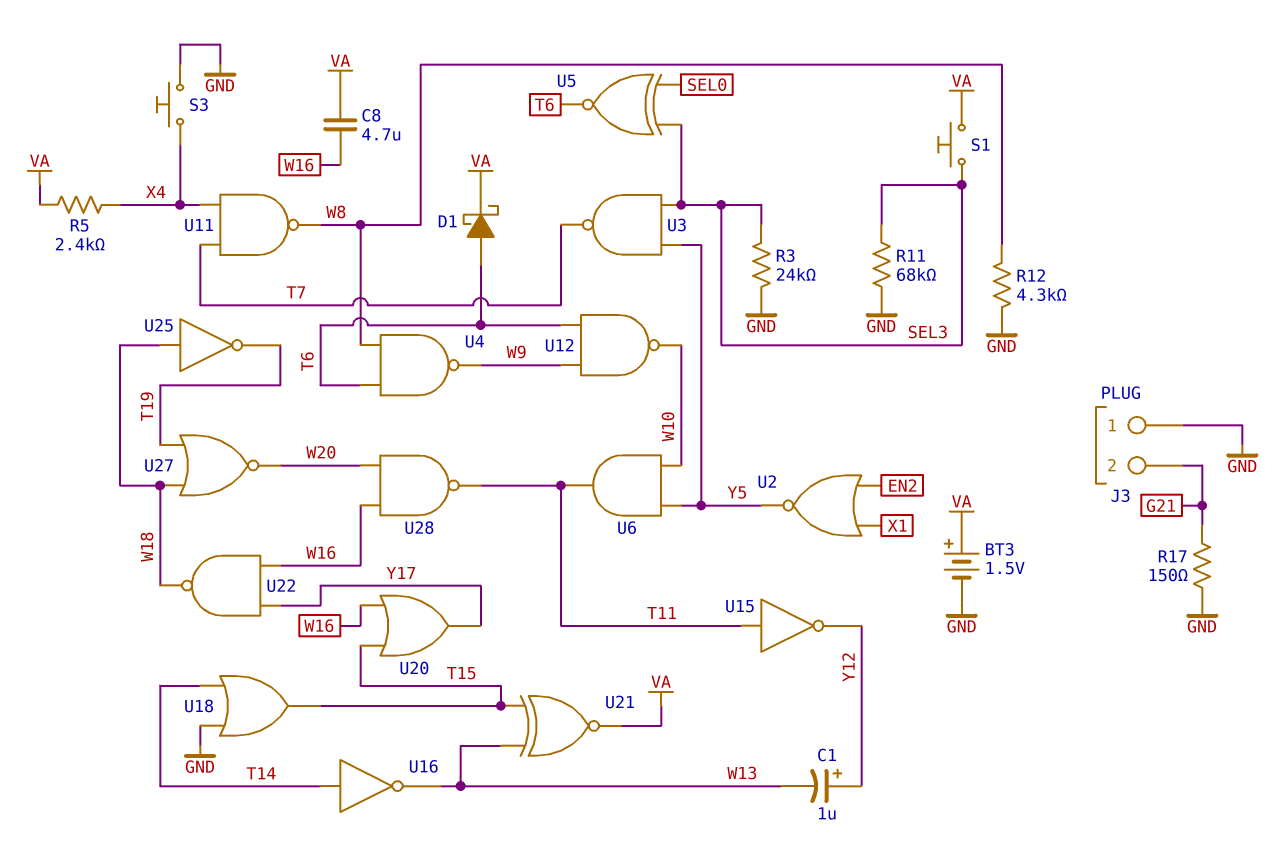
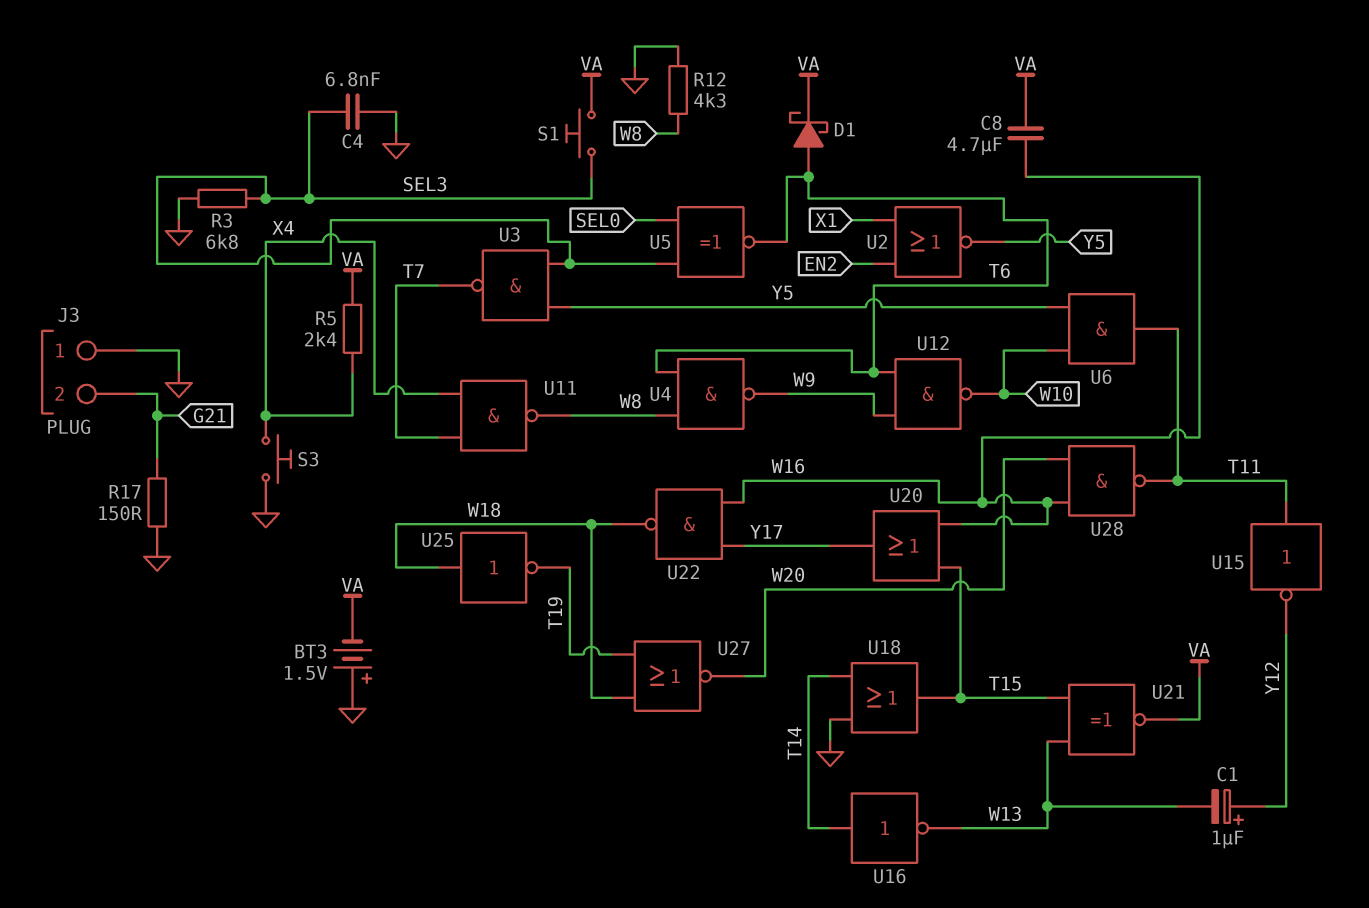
BT3: 1.5V (plus VA, minus GND) -> 1.5V (plus GND, minus VA)
C4: none -> 6.8nF (GND, SEL3)
R3: 24k (GND, SEL3) -> 6.8k (GND, SEL3)
R11: 68k (GND, SEL3) -> none

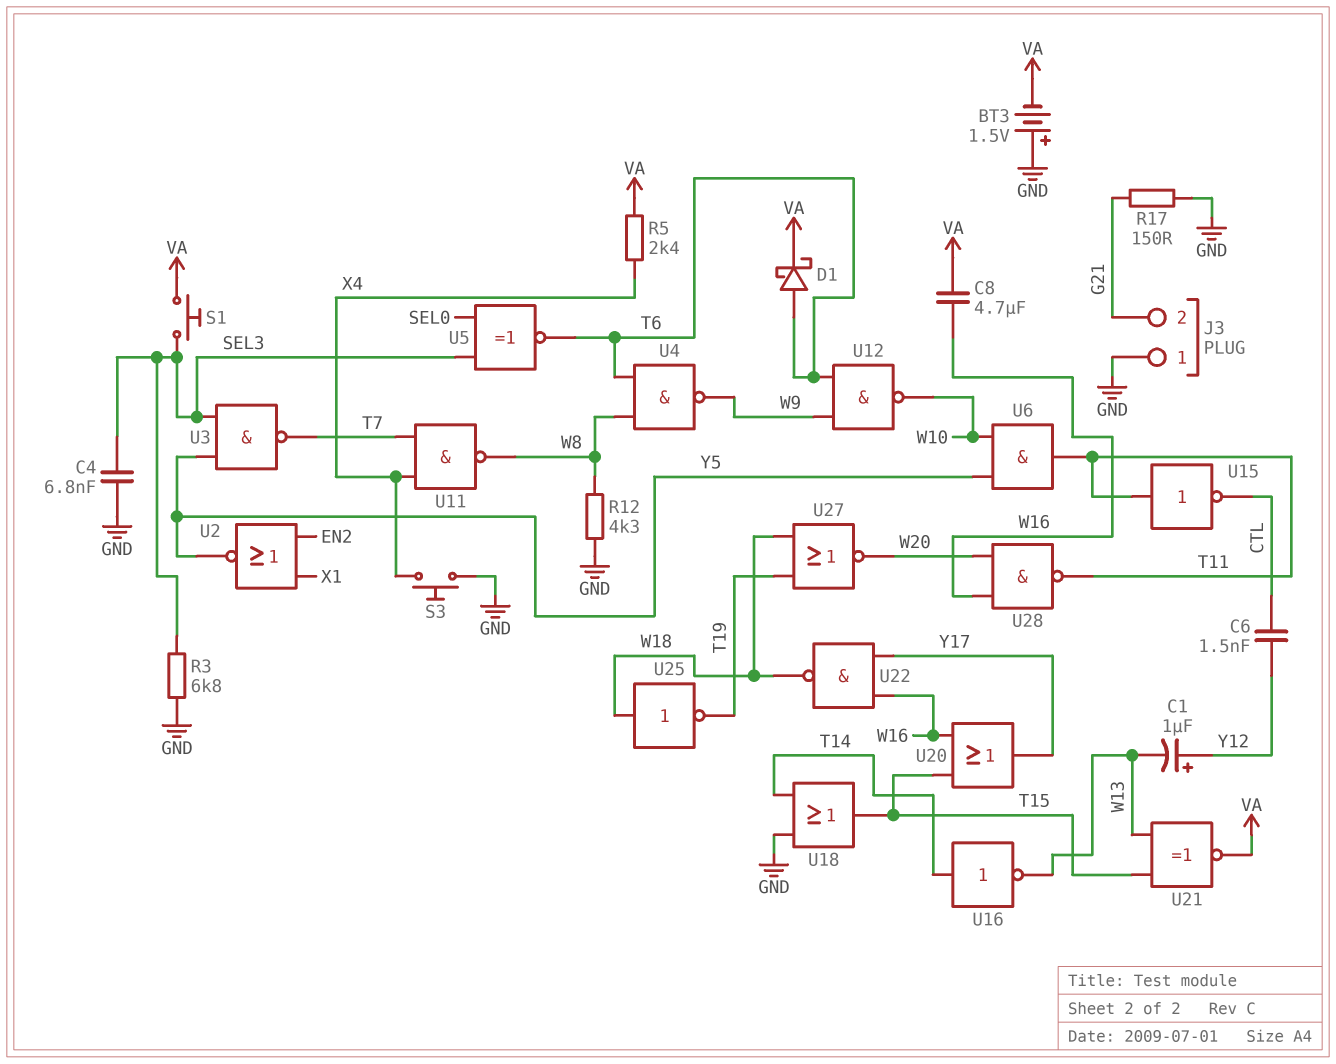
C6: none -> 1.5nF (CTL, Y12)
U15: NOT (in T11, out Y12) -> NOT (in T11, out CTL)

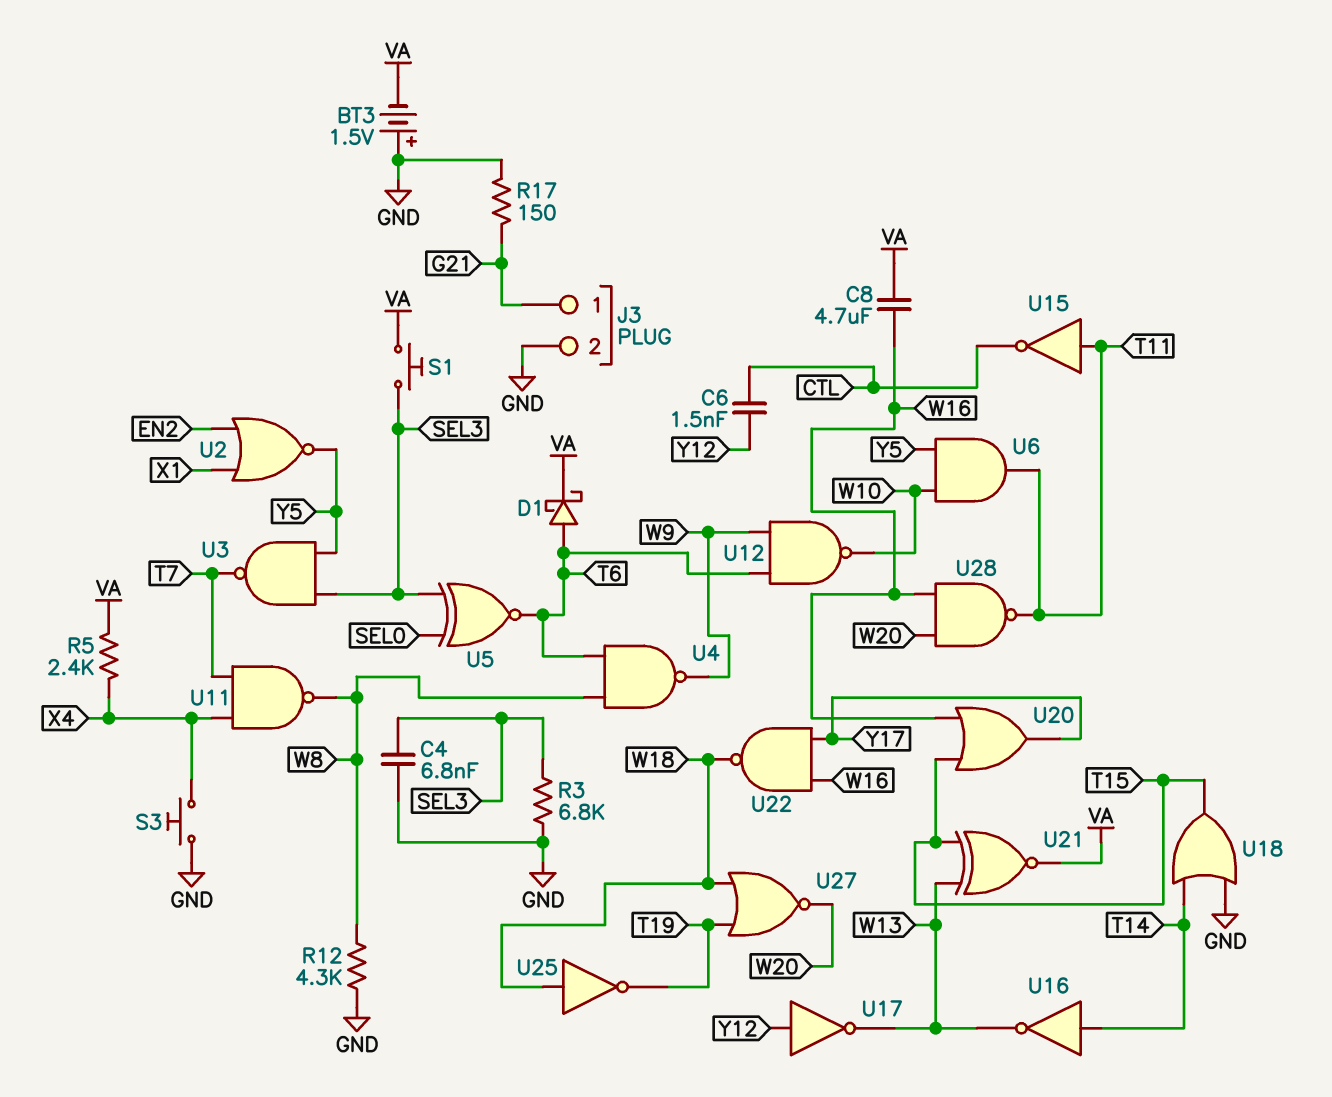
C1: 1uF (plus Y12, minus W13) -> none
J3 pin 1: GND -> G21
J3 pin 2: G21 -> GND
U17: none -> NOT (in Y12, out W13)

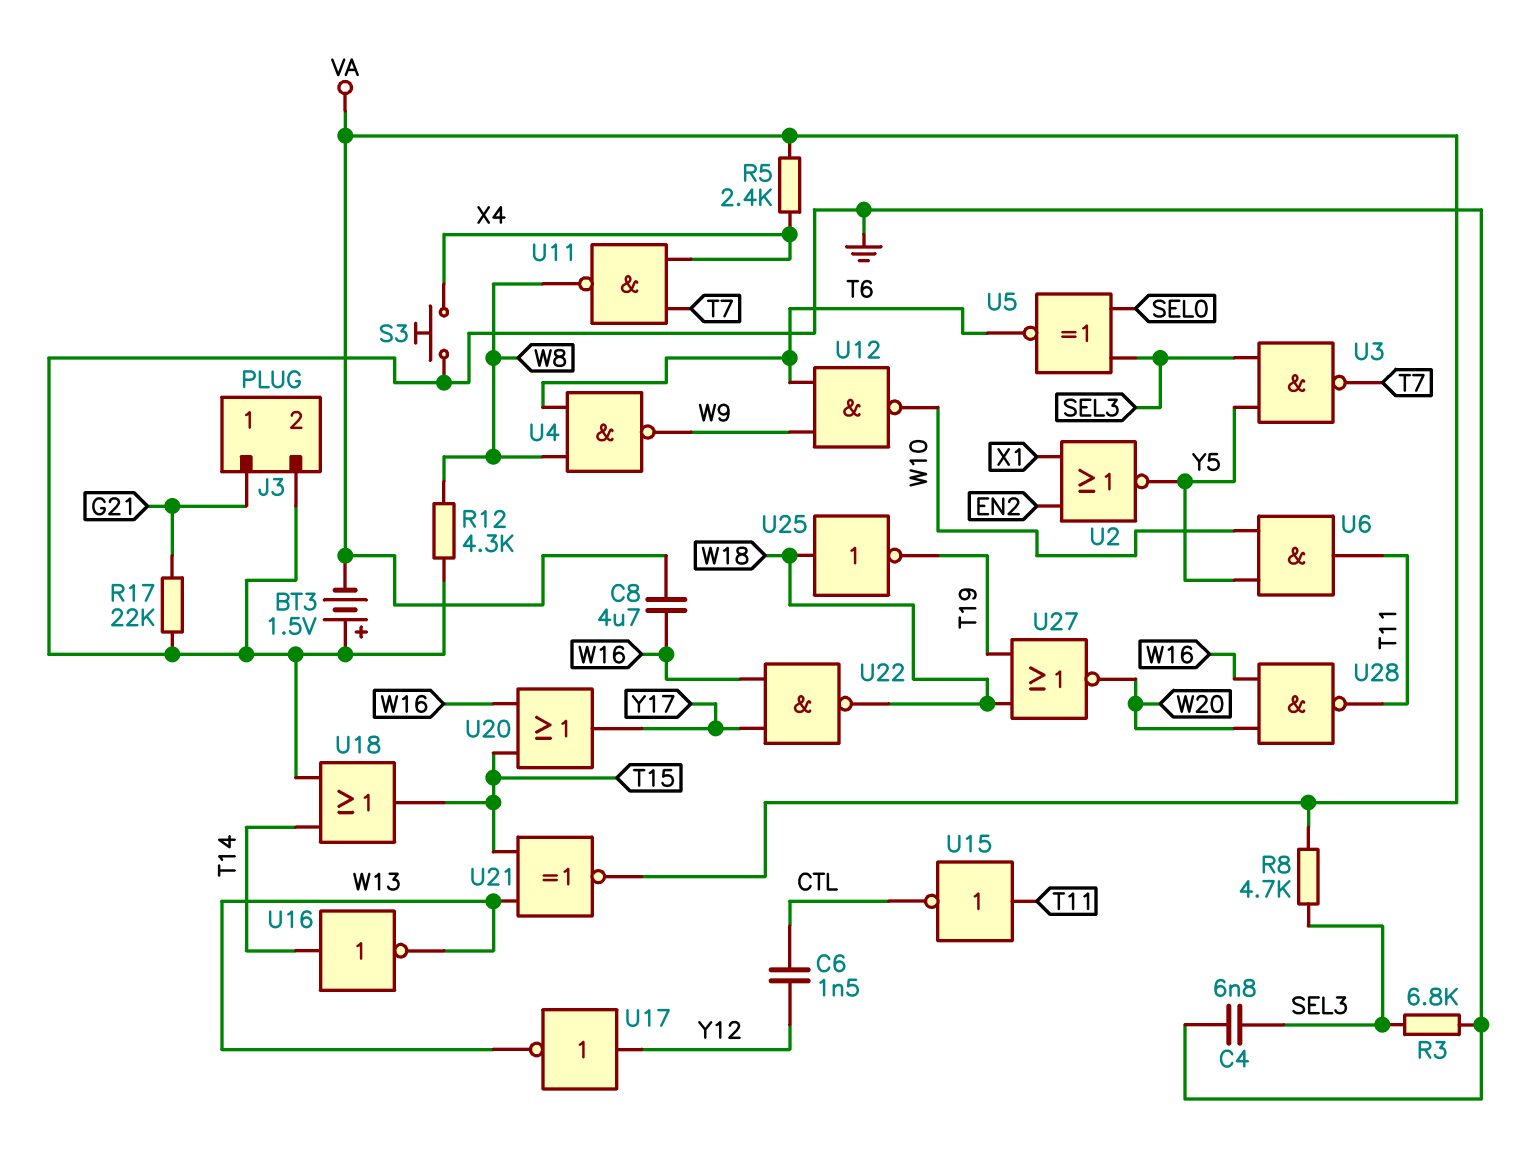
D1: schottky (A T6, K VA) -> none
R8: none -> 4.7k (SEL3, VA)
R17: 150 (G21, GND) -> 22k (G21, GND)
S1: button (SEL3, VA) -> none

